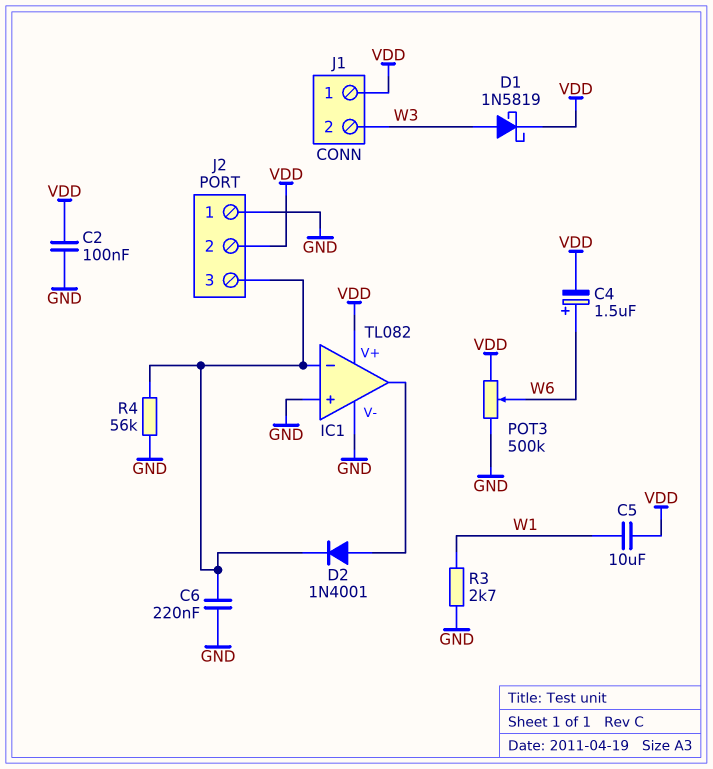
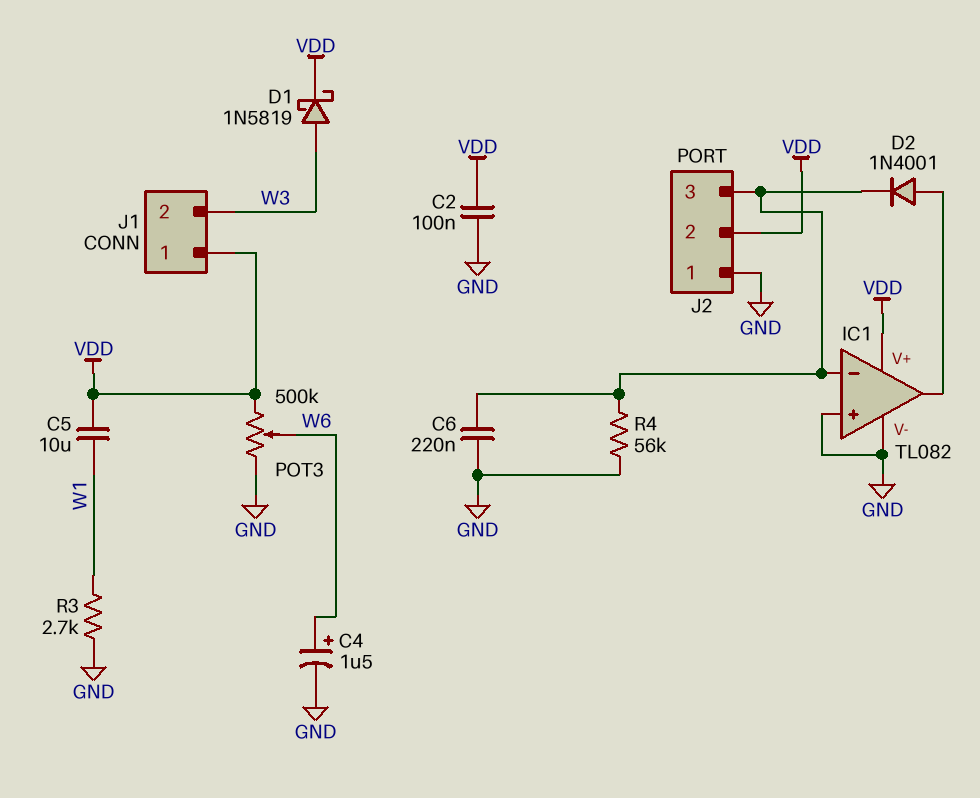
C4: 1.5uF (plus W6, minus VDD) -> 1.5uF (plus W6, minus GND)

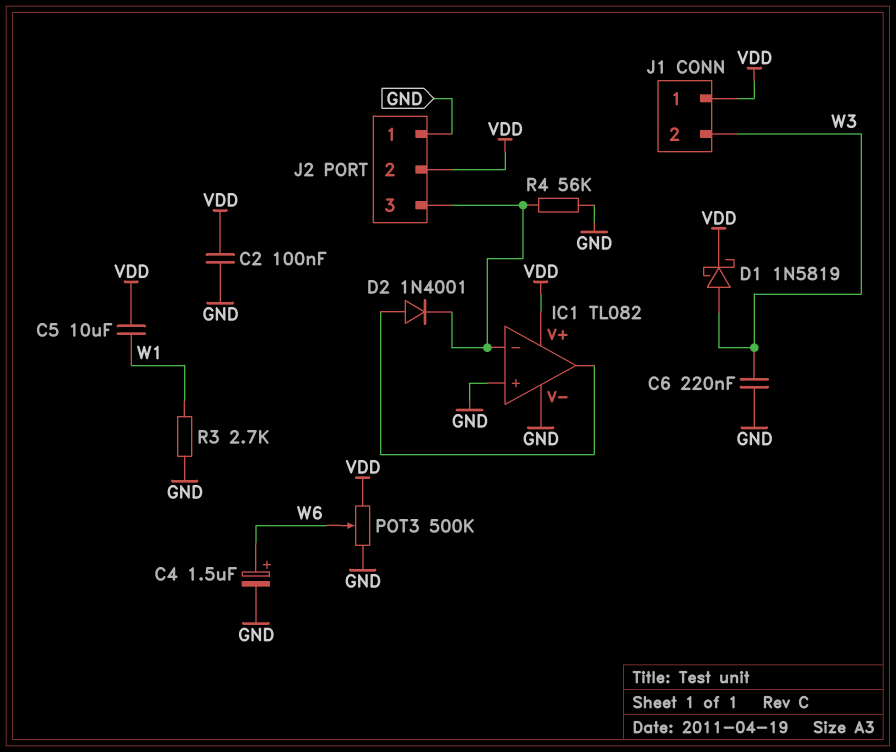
C6: 220nF (GND, IC1/in-) -> 220nF (GND, W3)

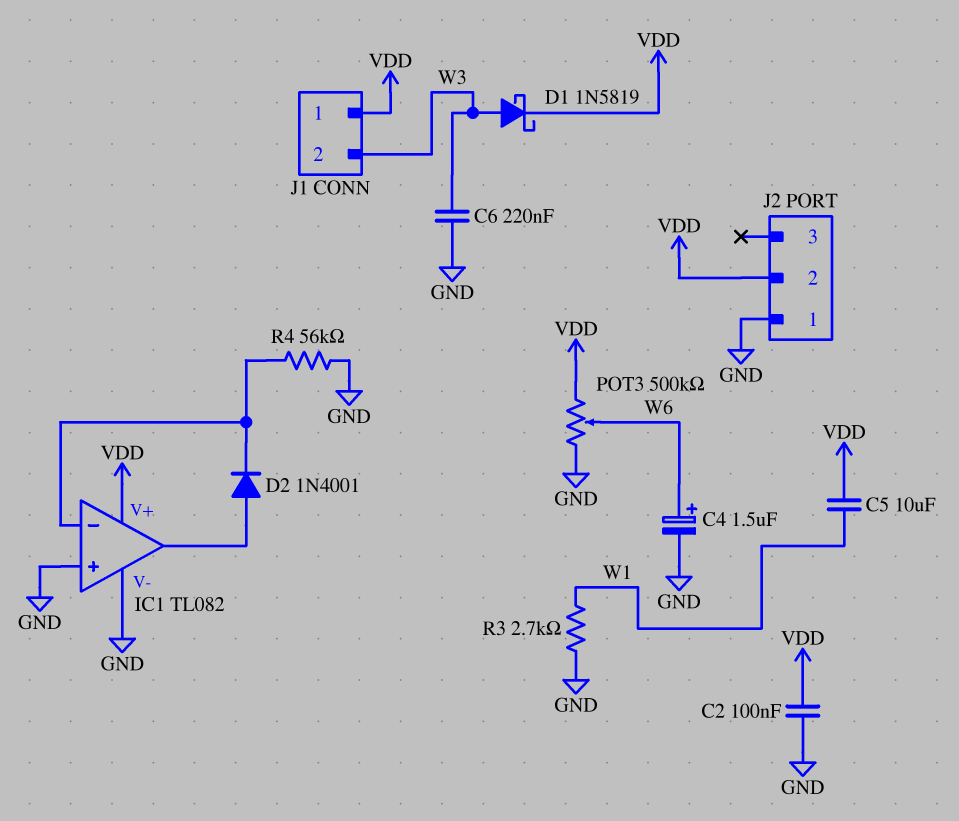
J2 pin 3: IC1/in- -> none

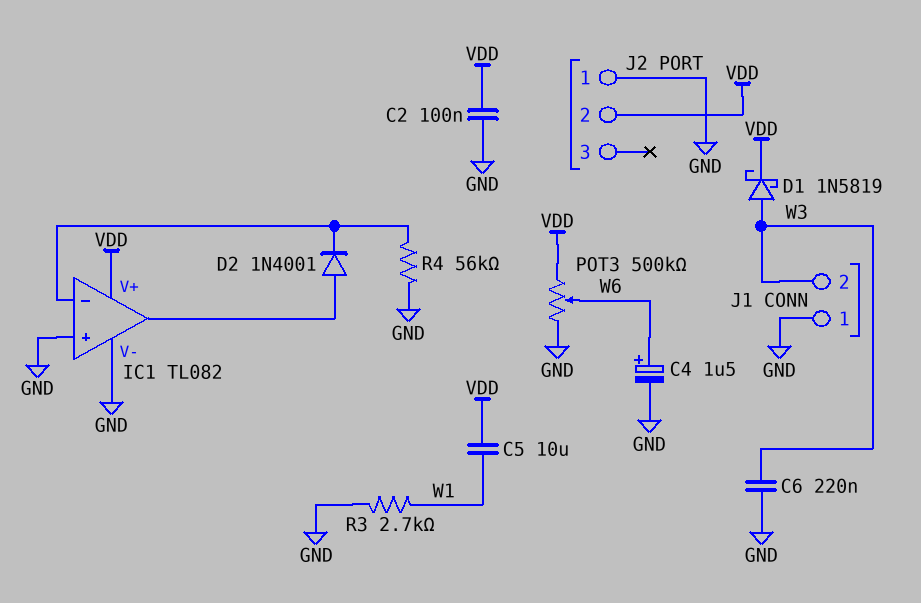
J1 pin 1: VDD -> GND

